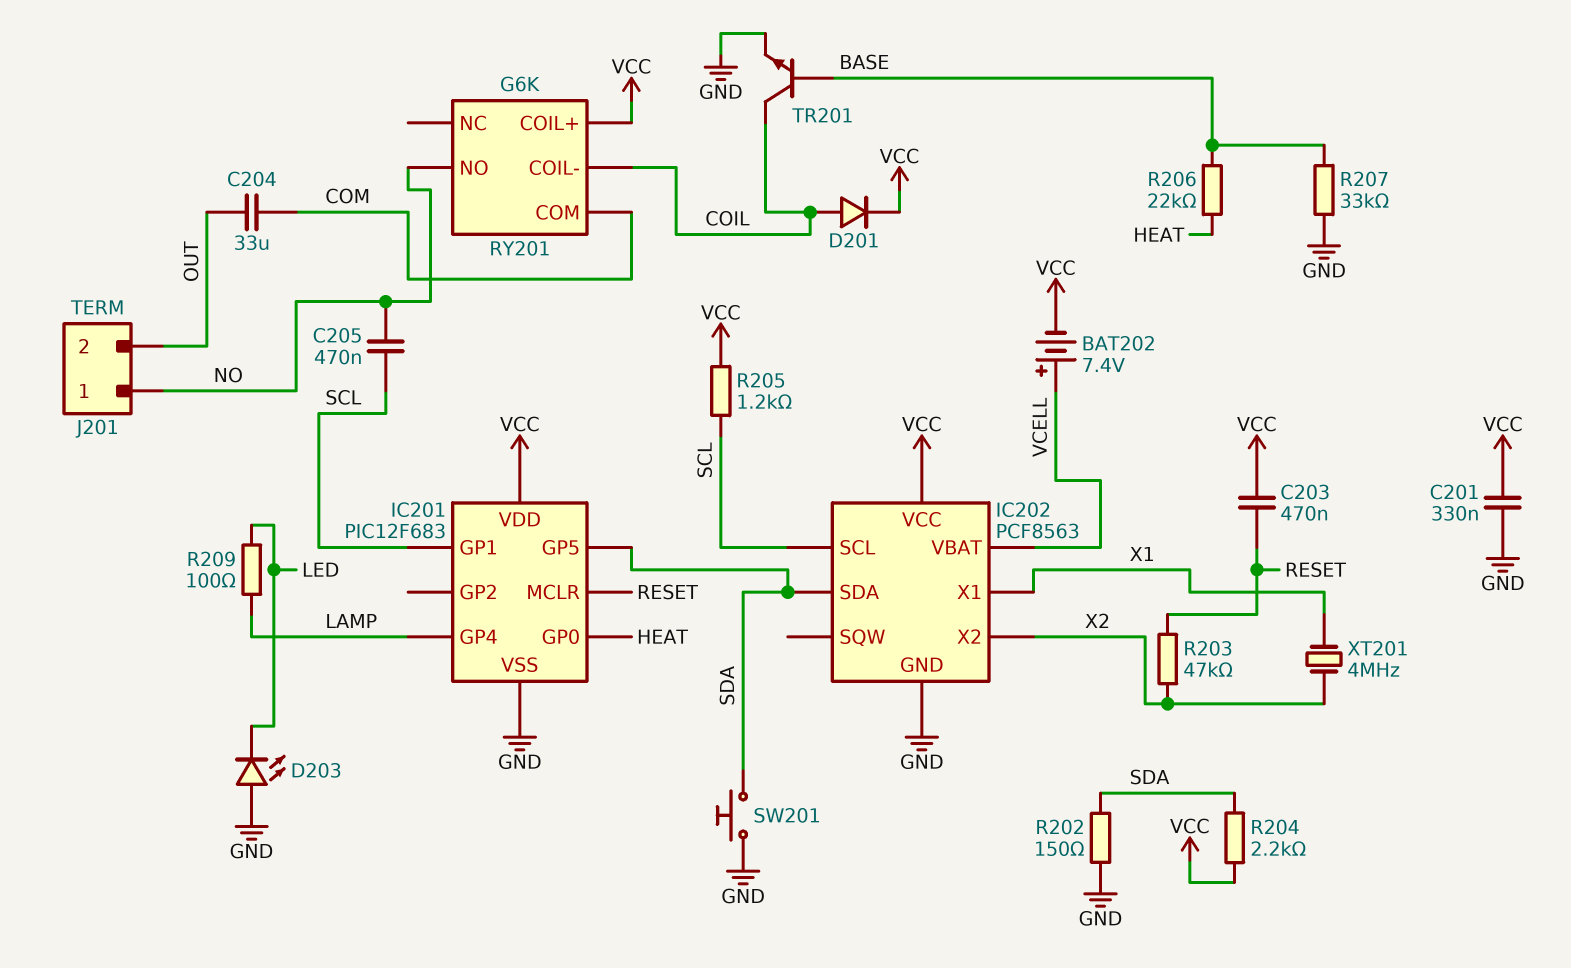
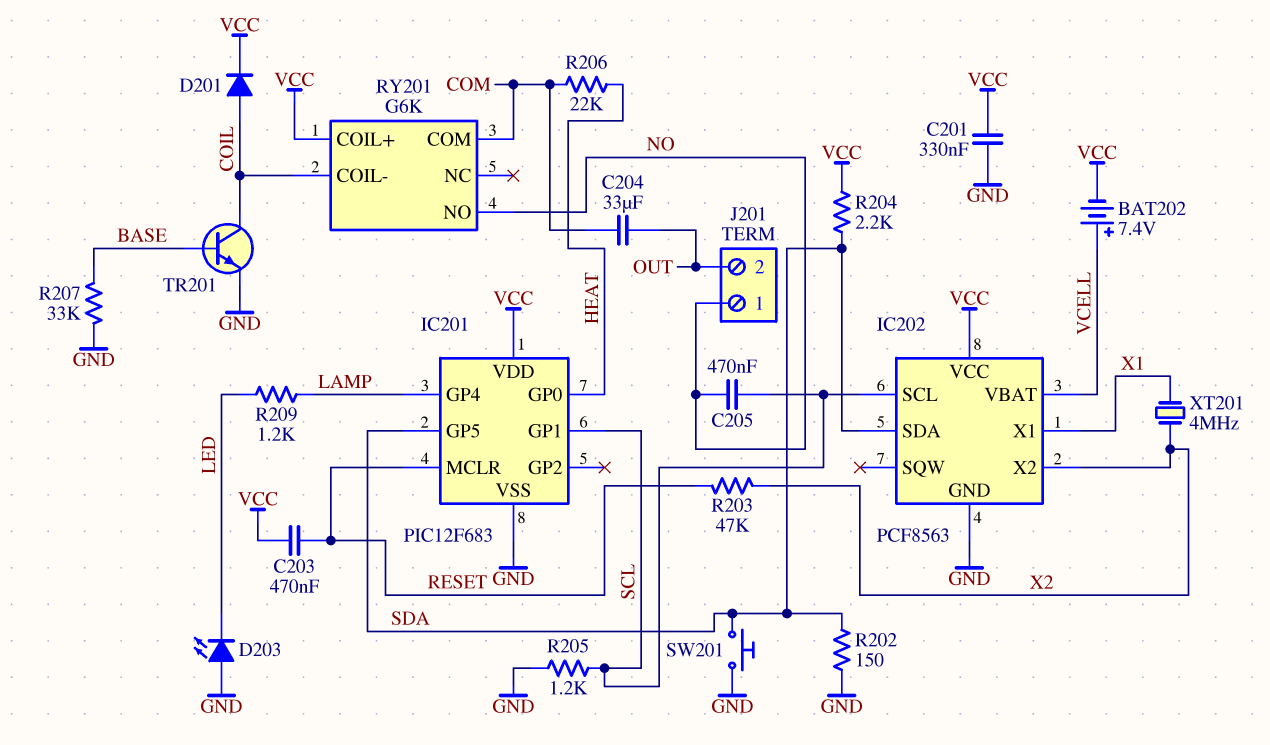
R205: 1.2k (SCL, VCC) -> 1.2k (GND, SCL)
R206: 22k (BASE, HEAT) -> 22k (COM, HEAT)
R209: 100 (LAMP, LED) -> 1.2k (LAMP, LED)

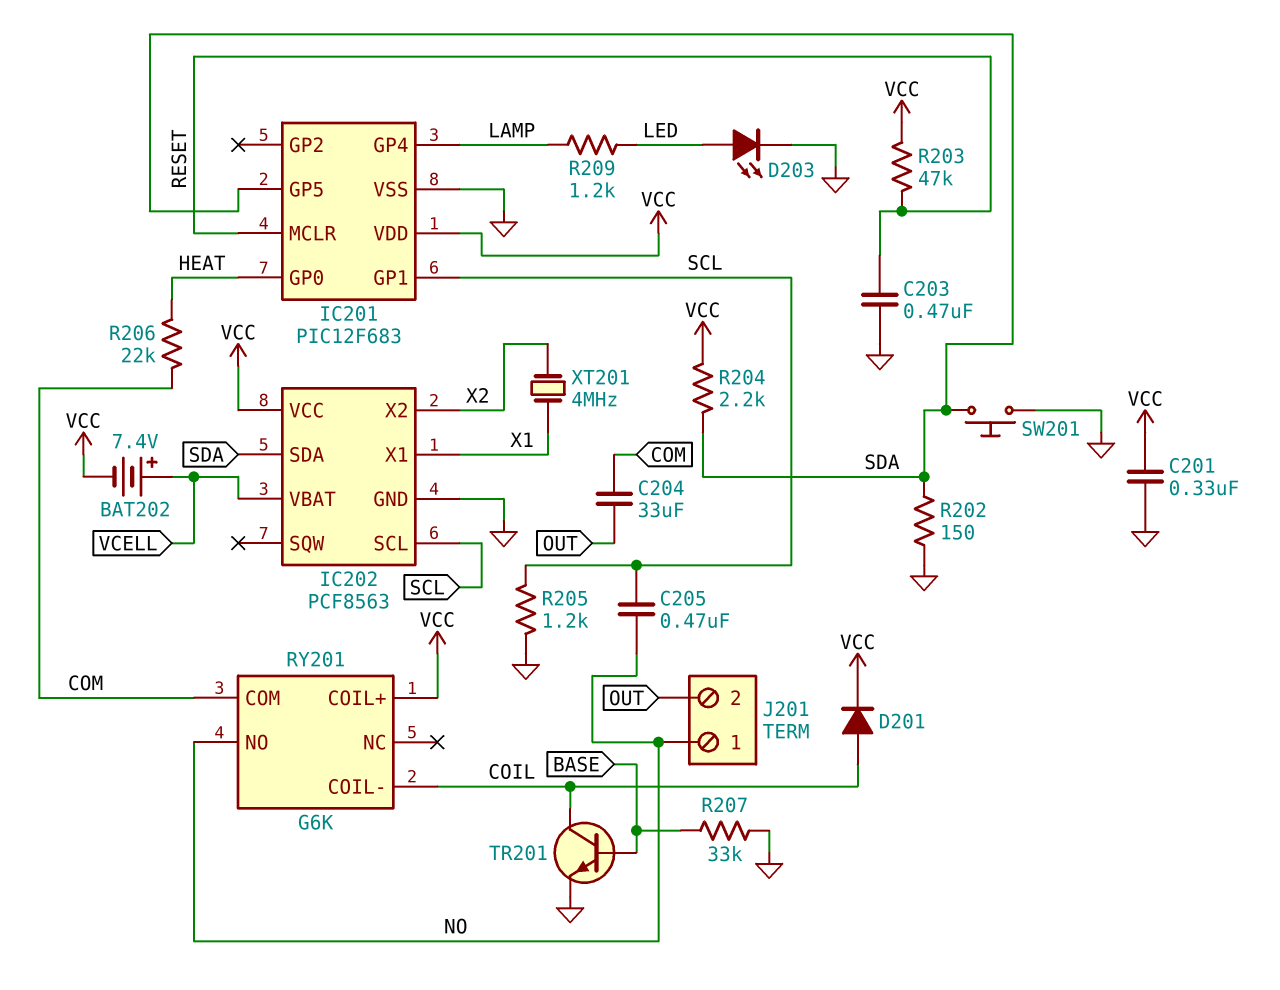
C203: 470nF (RESET, VCC) -> 470nF (GND, RESET)
D203: LED (A GND, K LED) -> LED (A LED, K GND)
R203: 47k (RESET, X2) -> 47k (RESET, VCC)

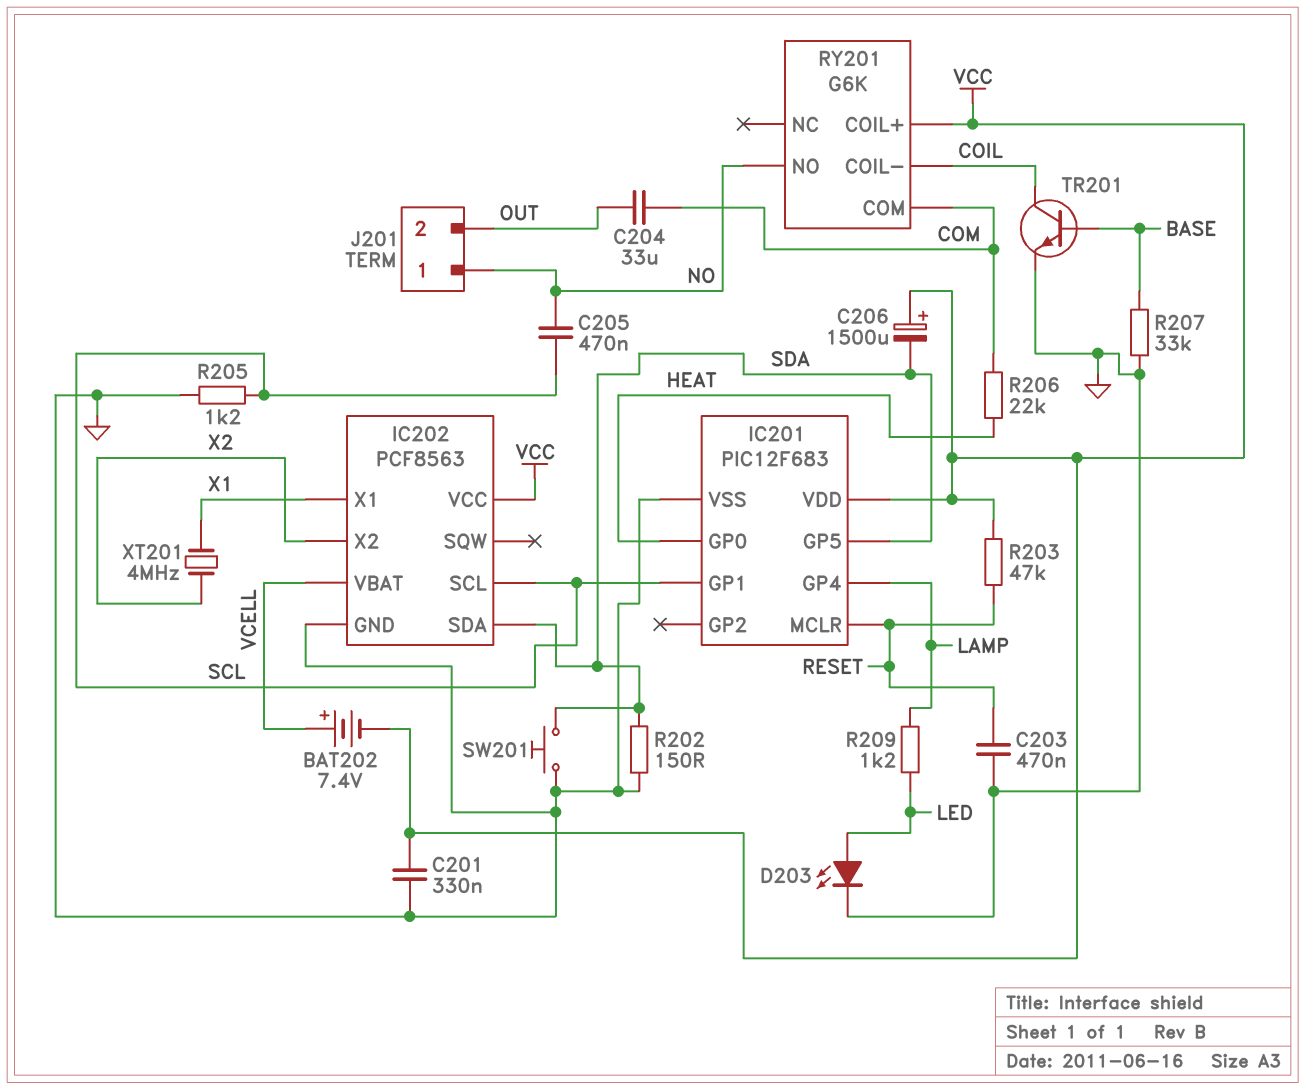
C206: none -> 1500uF (plus VCC, minus SDA)
D201: diode (A COIL, K VCC) -> none
R204: 2.2k (SDA, VCC) -> none

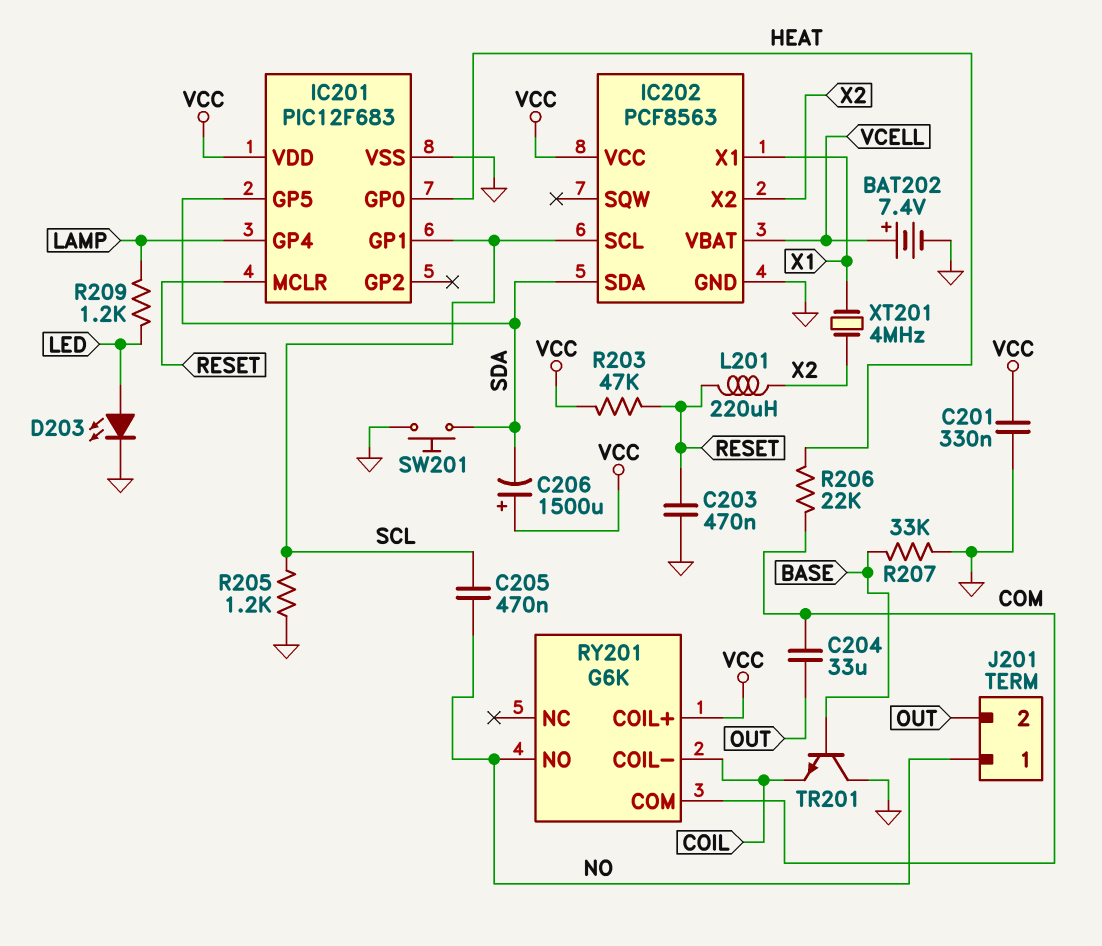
BAT202: 7.4V (plus VCELL, minus VCC) -> 7.4V (plus VCELL, minus GND)
L201: none -> 220uH (RESET, X2)
R202: 150 (GND, SDA) -> none
TR201: NPN (B BASE, C COIL, E GND) -> NPN (B BASE, C GND, E COIL)

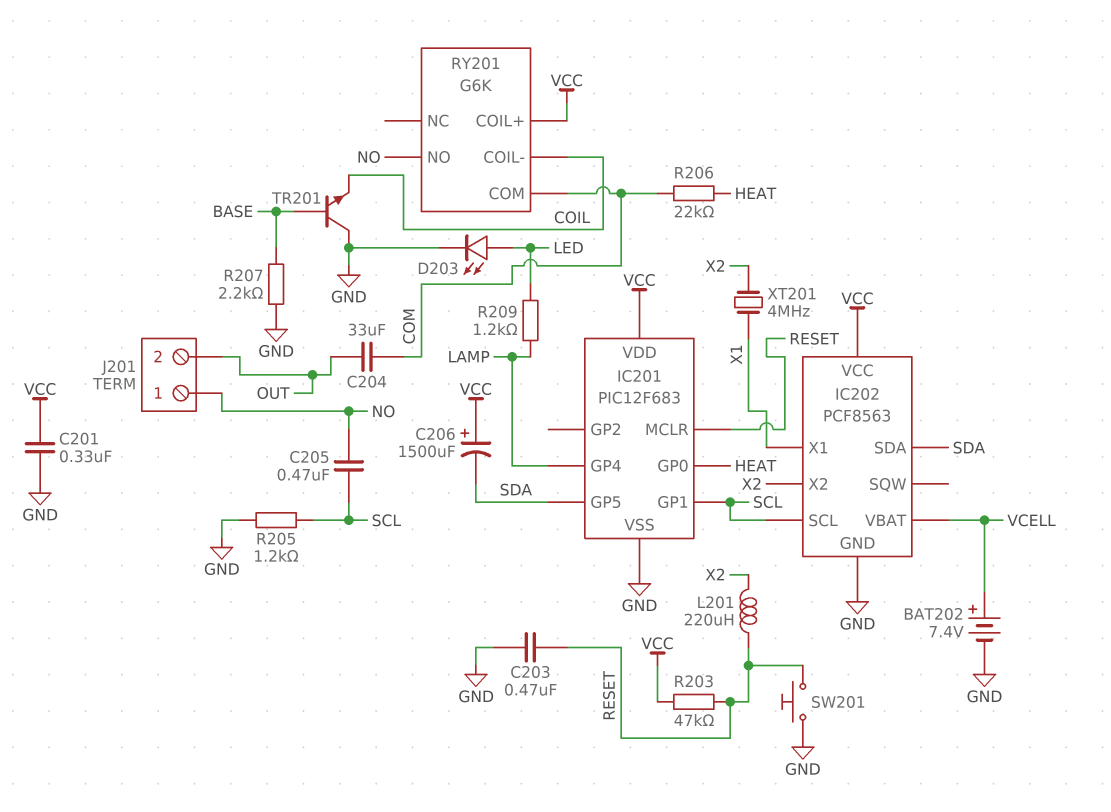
R207: 33k (BASE, GND) -> 2.2k (BASE, GND)
SW201: button (GND, SDA) -> button (GND, RESET)

